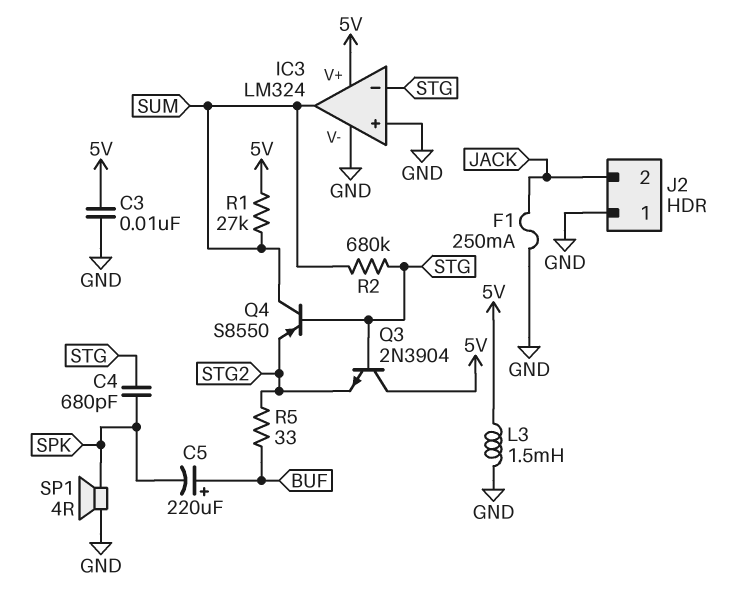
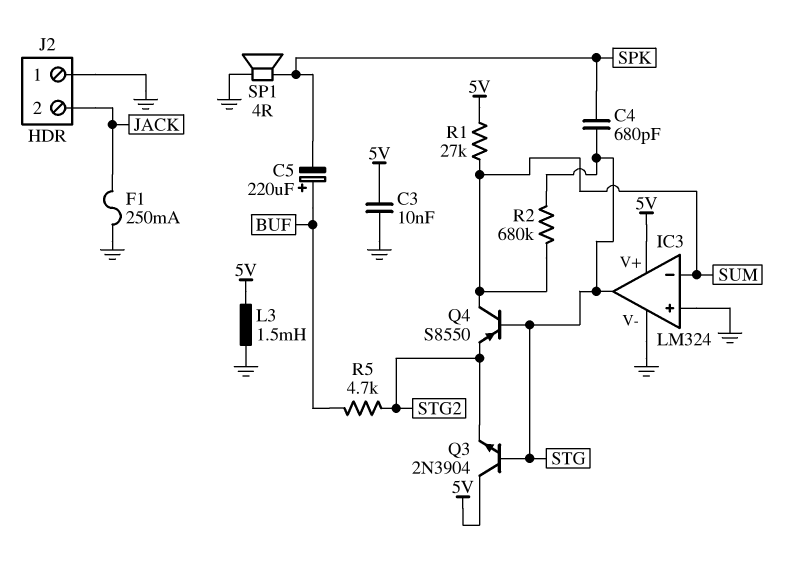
IC3 pin in-: STG -> SUM
IC3 pin out: SUM -> STG
R5: 33 (BUF, STG2) -> 4.7k (BUF, STG2)

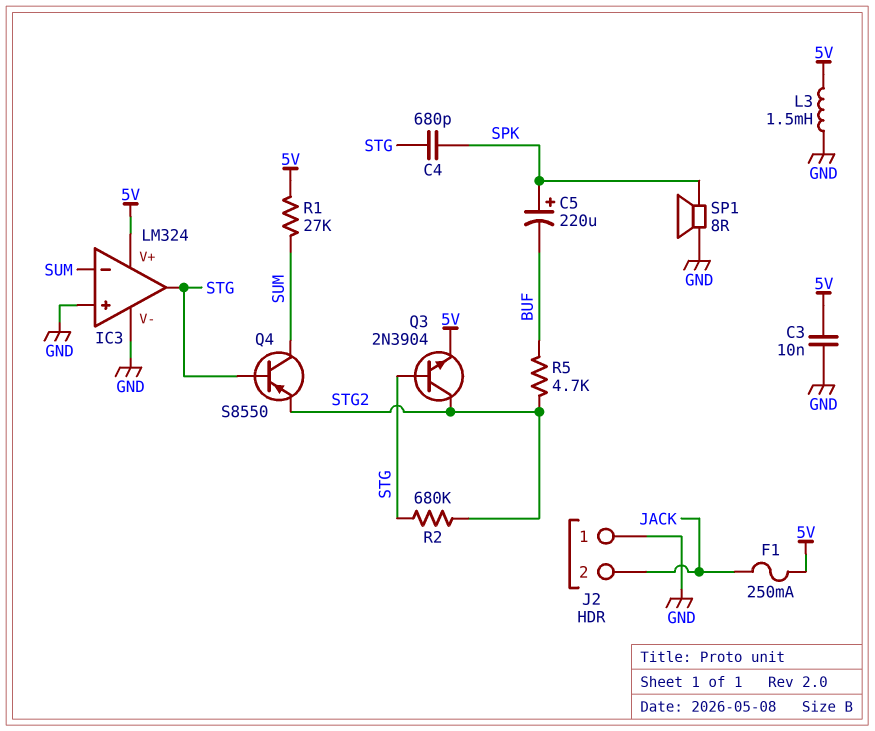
C5: 220uF (plus BUF, minus SPK) -> 220uF (plus SPK, minus BUF)
F1: 250mA (GND, JACK) -> 250mA (5V, JACK)
Q3: NPN 2N3904 (B STG, C 5V, E STG2) -> NPN 2N3904 (B STG, C STG2, E 5V)
R2: 680k (STG, SUM) -> 680k (STG, STG2)
SP1: speaker 4R (GND, SPK) -> speaker 8R (GND, SPK)

